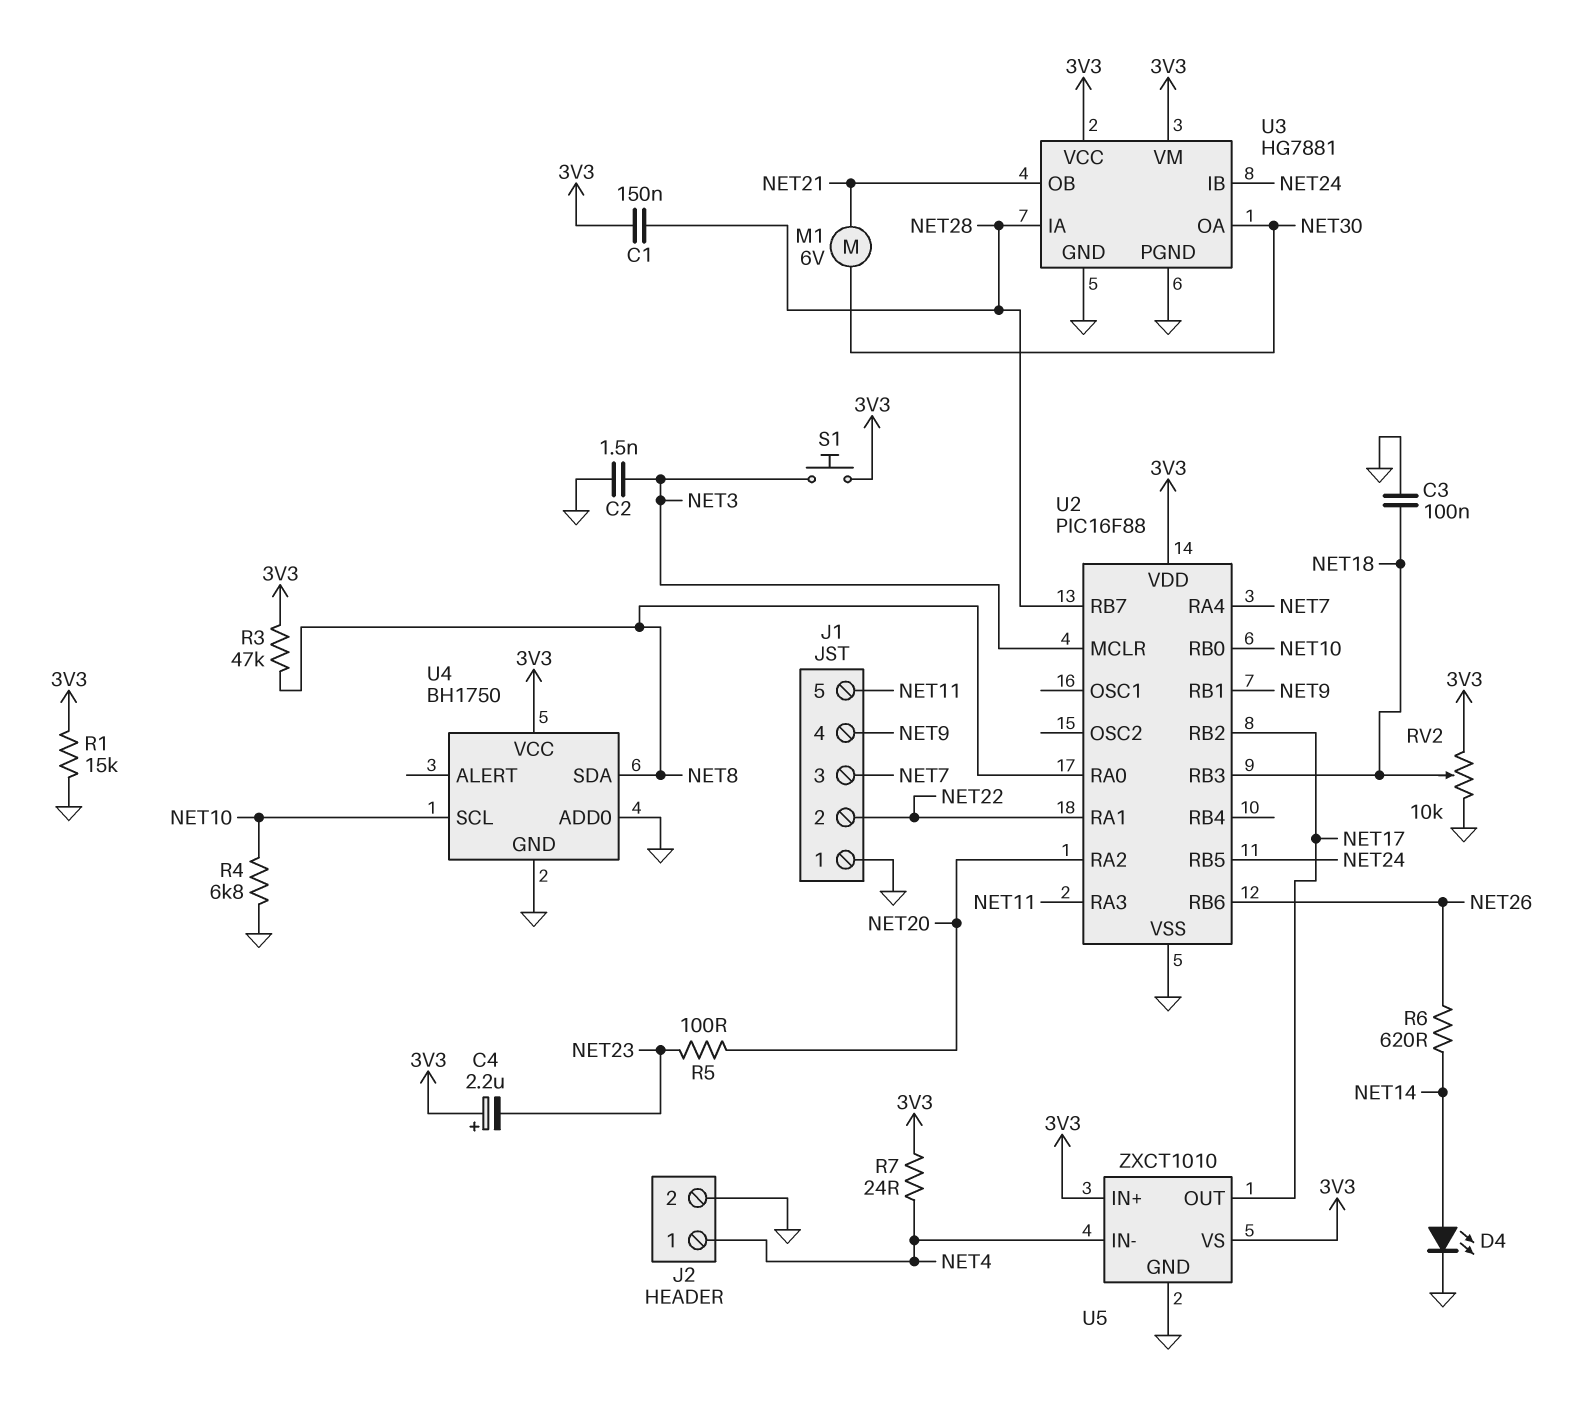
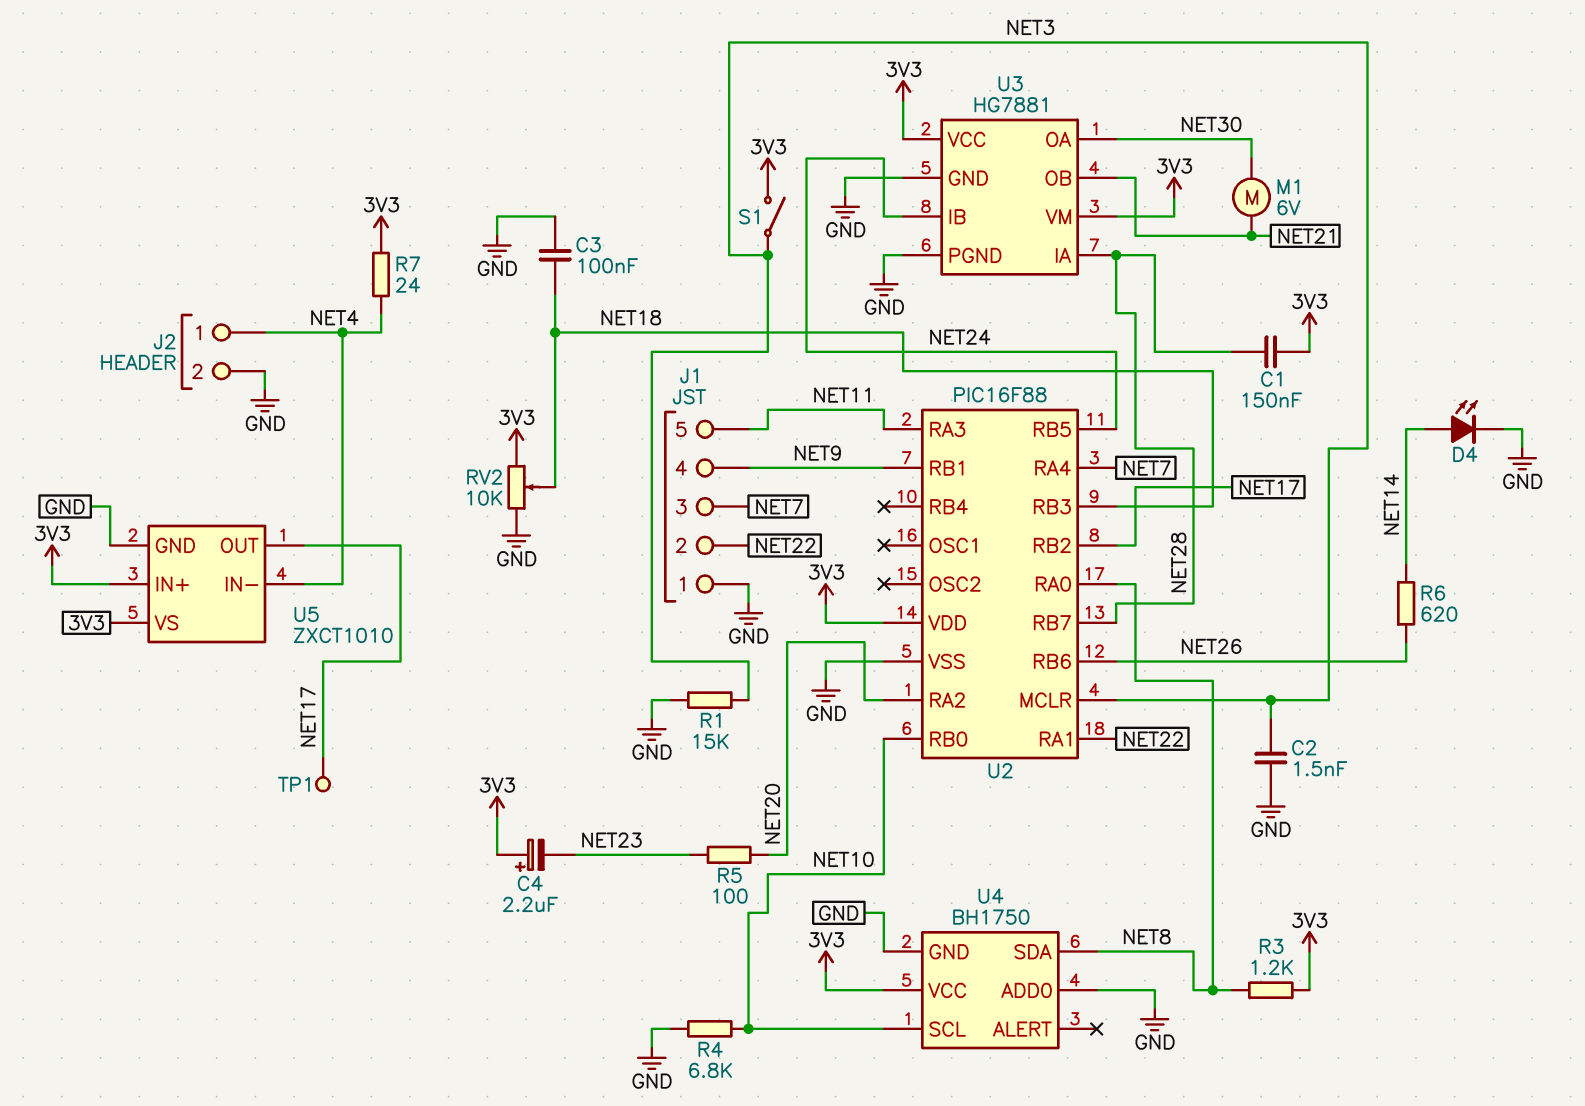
R1: 15k (3V3, GND) -> 15k (GND, NET3)
R3: 47k (3V3, NET8) -> 1.2k (3V3, NET8)
S1: button (3V3, NET3) -> switch (3V3, NET3)
TP1: none -> test point (NET17)

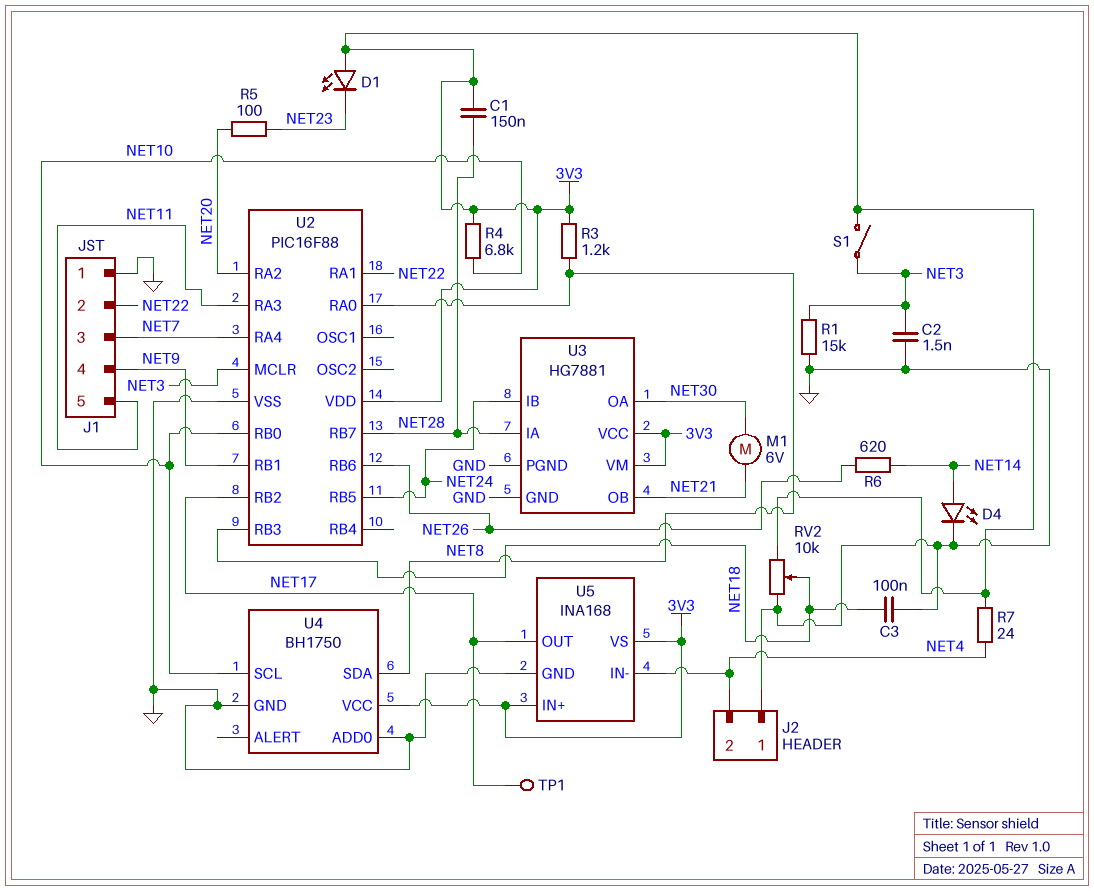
C4: 2.2uF (plus 3V3, minus NET23) -> none
D1: none -> LED (A 3V3, K NET23)
J2 pin 1: NET4 -> GND
J2 pin 2: GND -> NET4
R4: 6.8k (GND, NET10) -> 6.8k (3V3, NET10)
U5: ZXCT1010 -> INA168

